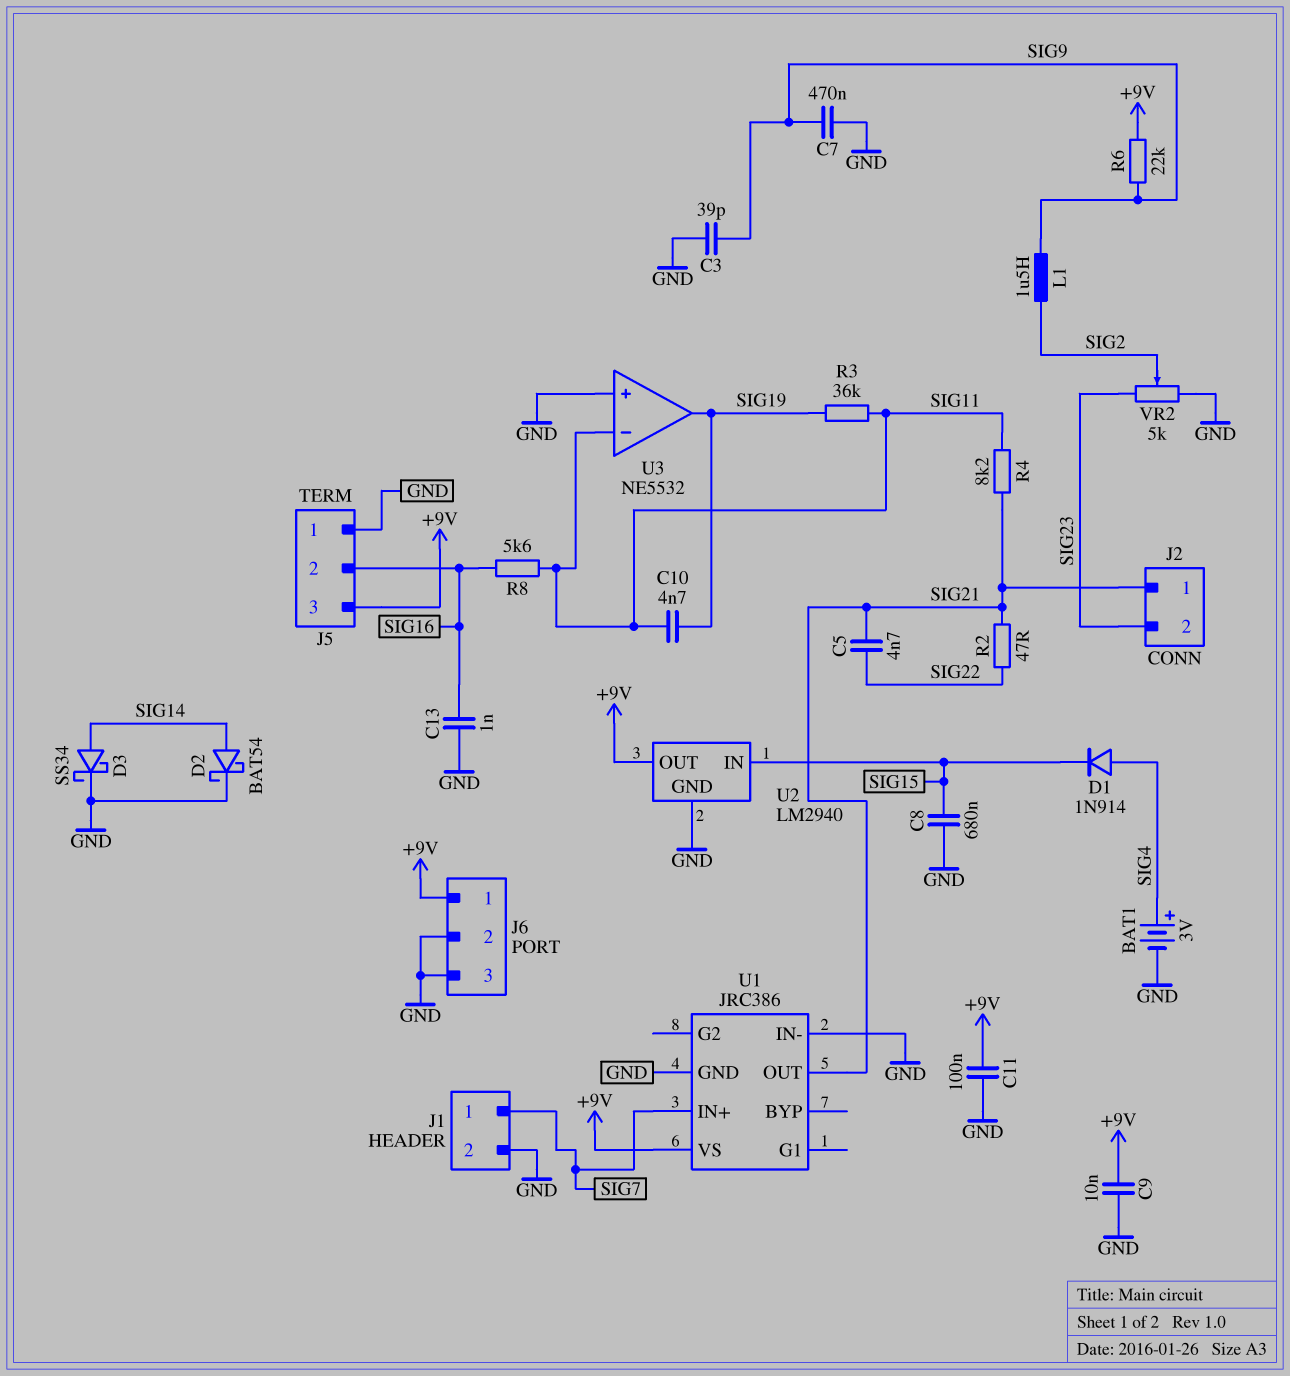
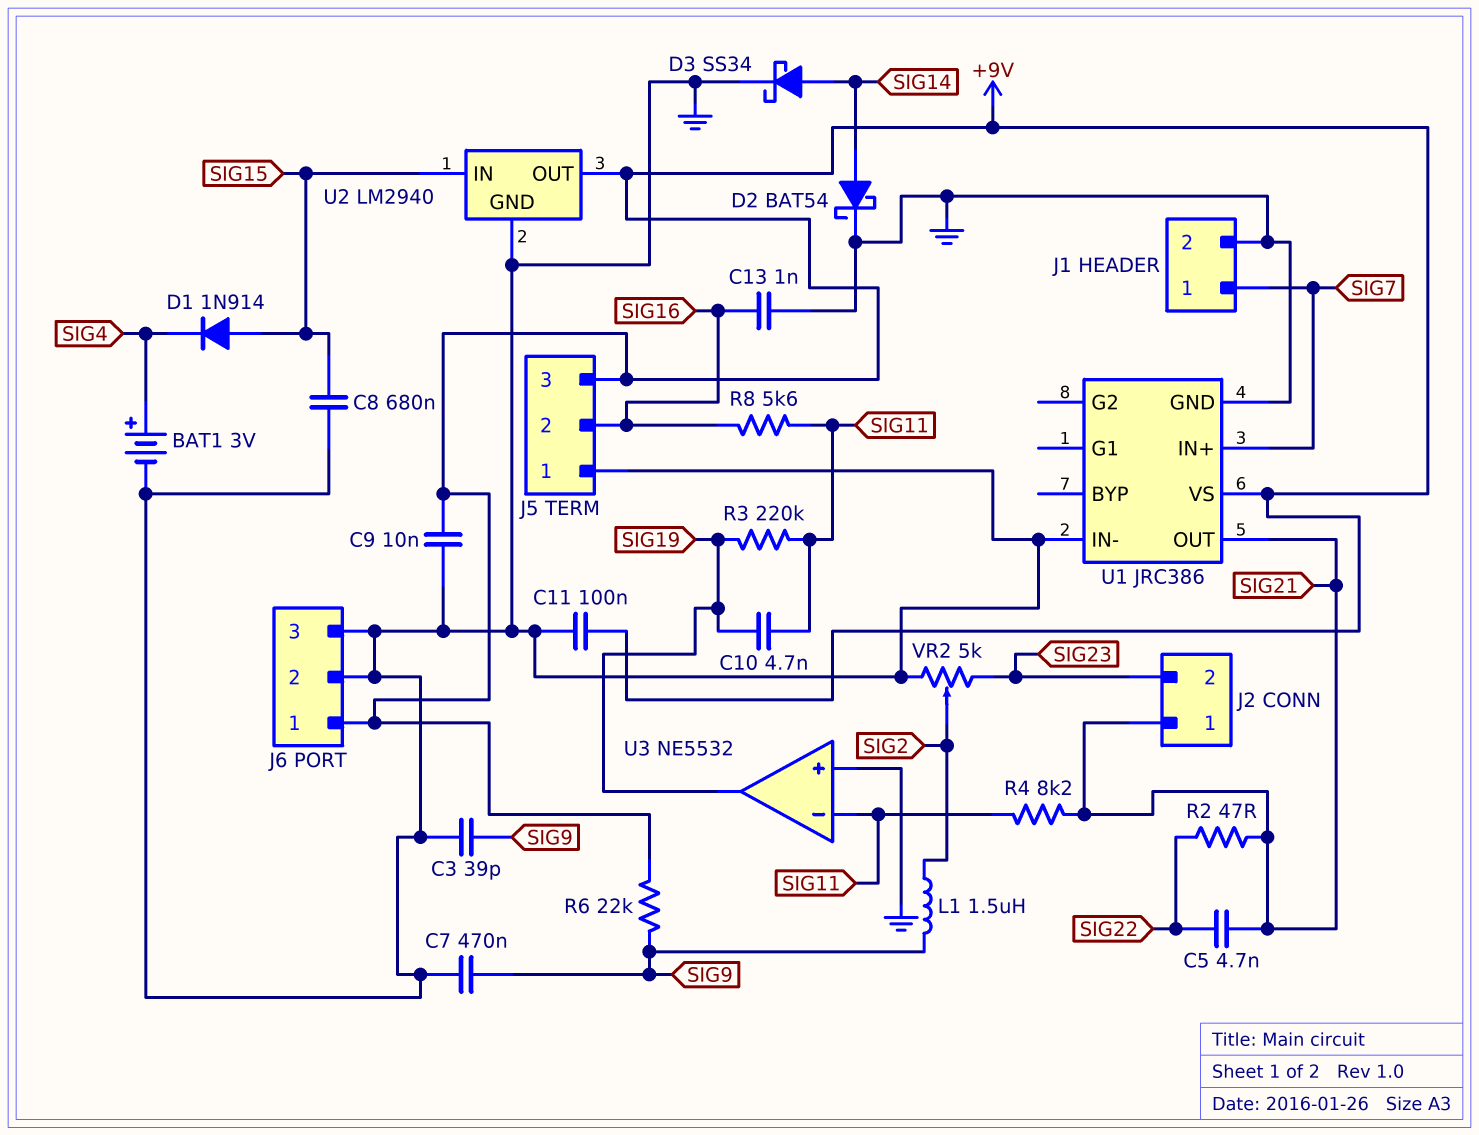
D1: diode 1N914 (A SIG4, K SIG15) -> diode 1N914 (A SIG15, K SIG4)
R3: 36k (SIG11, SIG19) -> 220k (SIG11, SIG19)

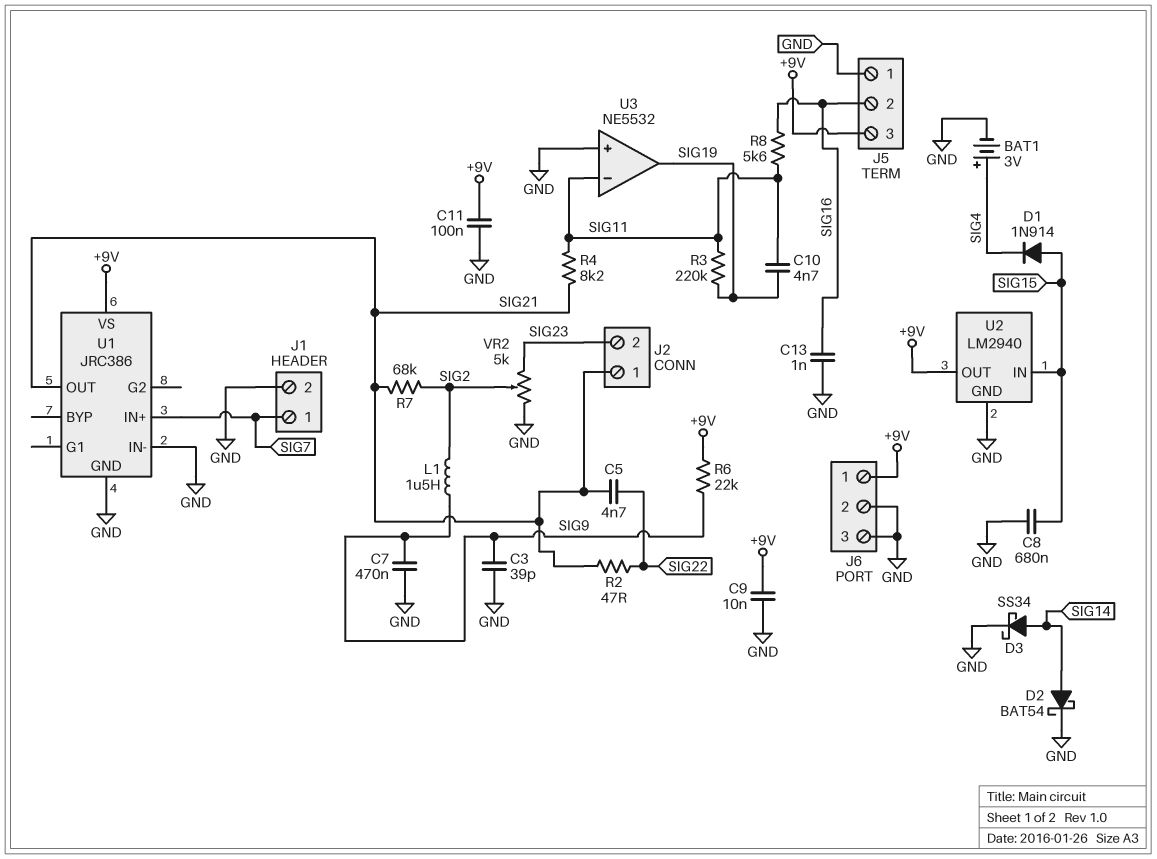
R7: none -> 68k (SIG2, SIG21)

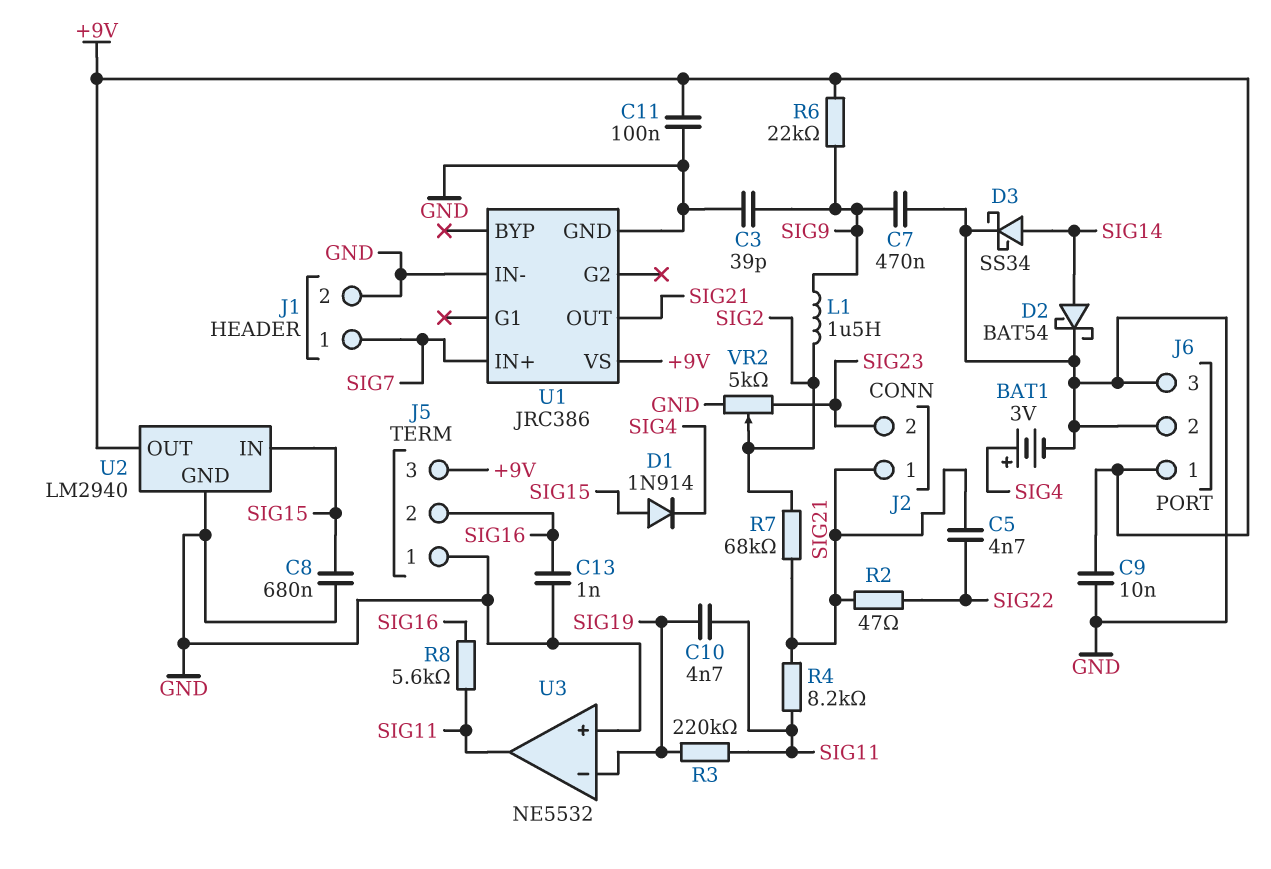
U3 pin in-: SIG11 -> SIG19
U3 pin out: SIG19 -> SIG11

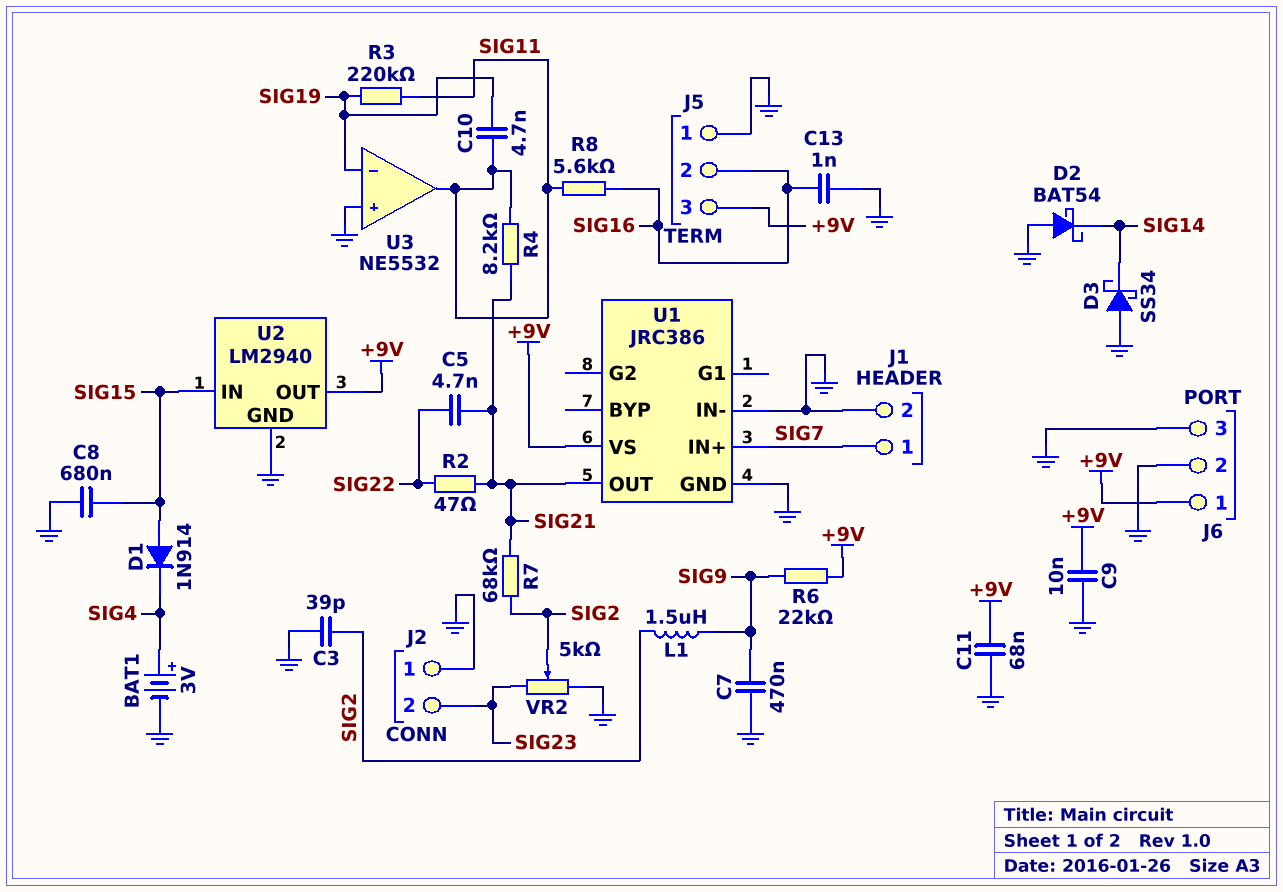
C3: 39pF (GND, SIG9) -> 39pF (GND, SIG2)
C11: 100nF (+9V, GND) -> 68nF (+9V, GND)
D2: schottky BAT54 (A SIG14, K GND) -> schottky BAT54 (A GND, K SIG14)
D3: schottky SS34 (A SIG14, K GND) -> schottky SS34 (A GND, K SIG14)
J2 pin 1: SIG21 -> GND

